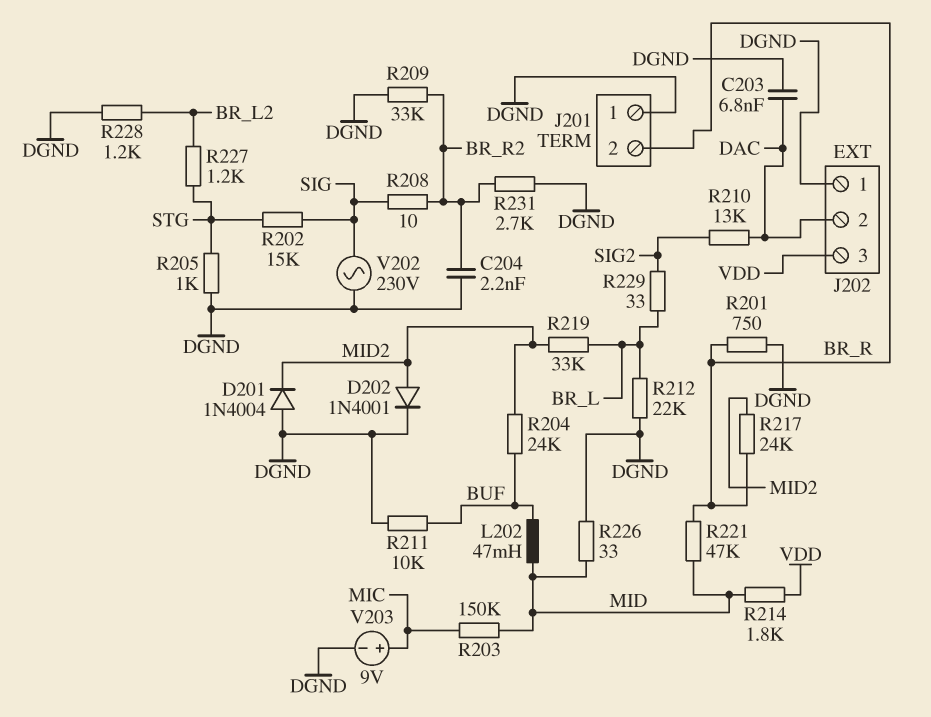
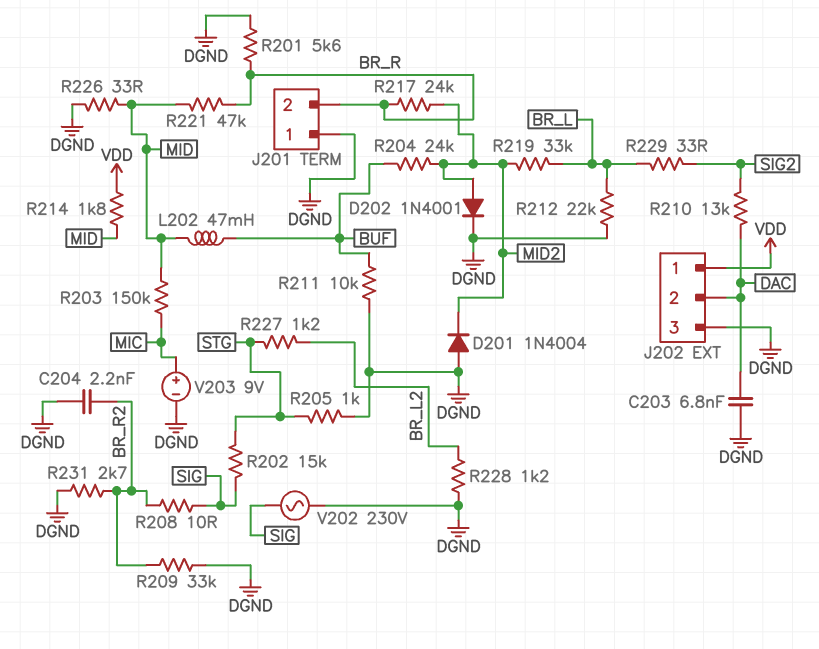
J202 pin 1: DGND -> VDD
J202 pin 3: VDD -> DGND
R201: 750 (BR_R, DGND) -> 5.6k (BR_R, DGND)

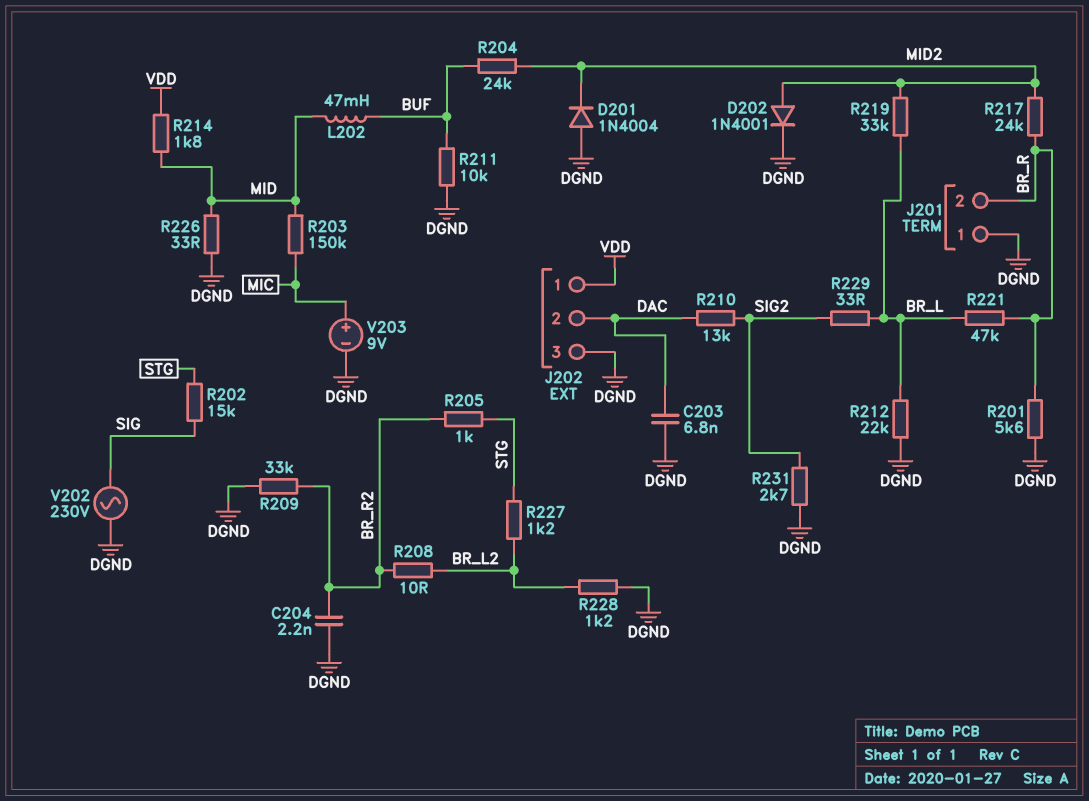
R205: 1k (DGND, STG) -> 1k (BR_R2, STG)
R208: 10 (BR_R2, SIG) -> 10 (BR_L2, BR_R2)
R221: 47k (BR_R, MID) -> 47k (BR_L, BR_R)
R231: 2.7k (BR_R2, DGND) -> 2.7k (DGND, SIG2)

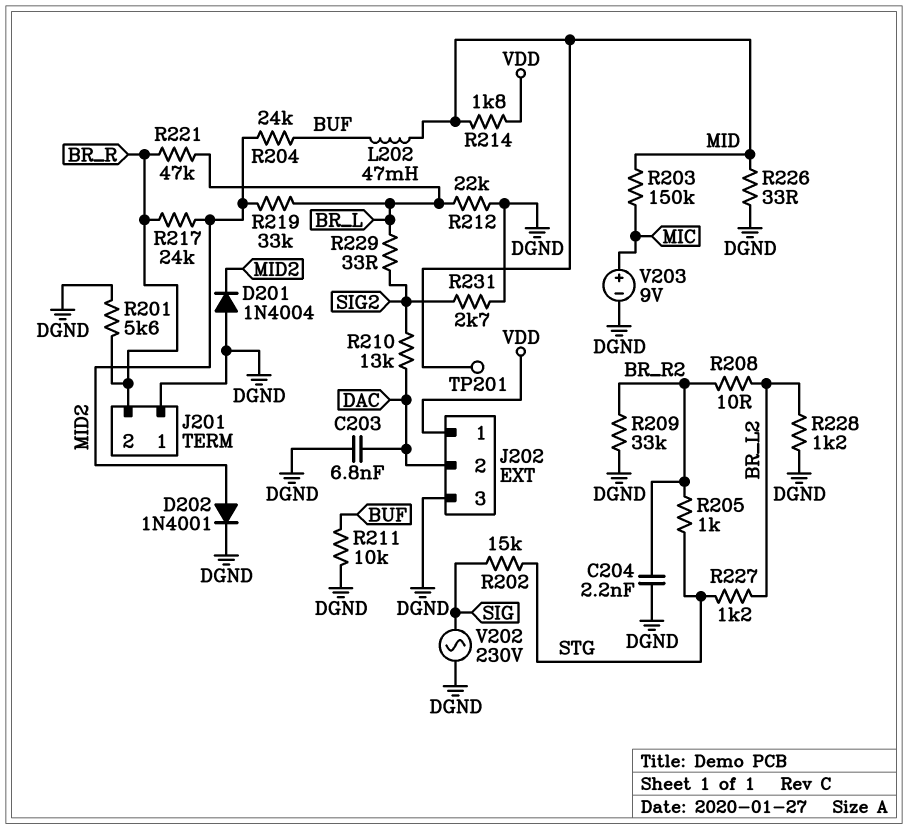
TP201: none -> test point (MID)

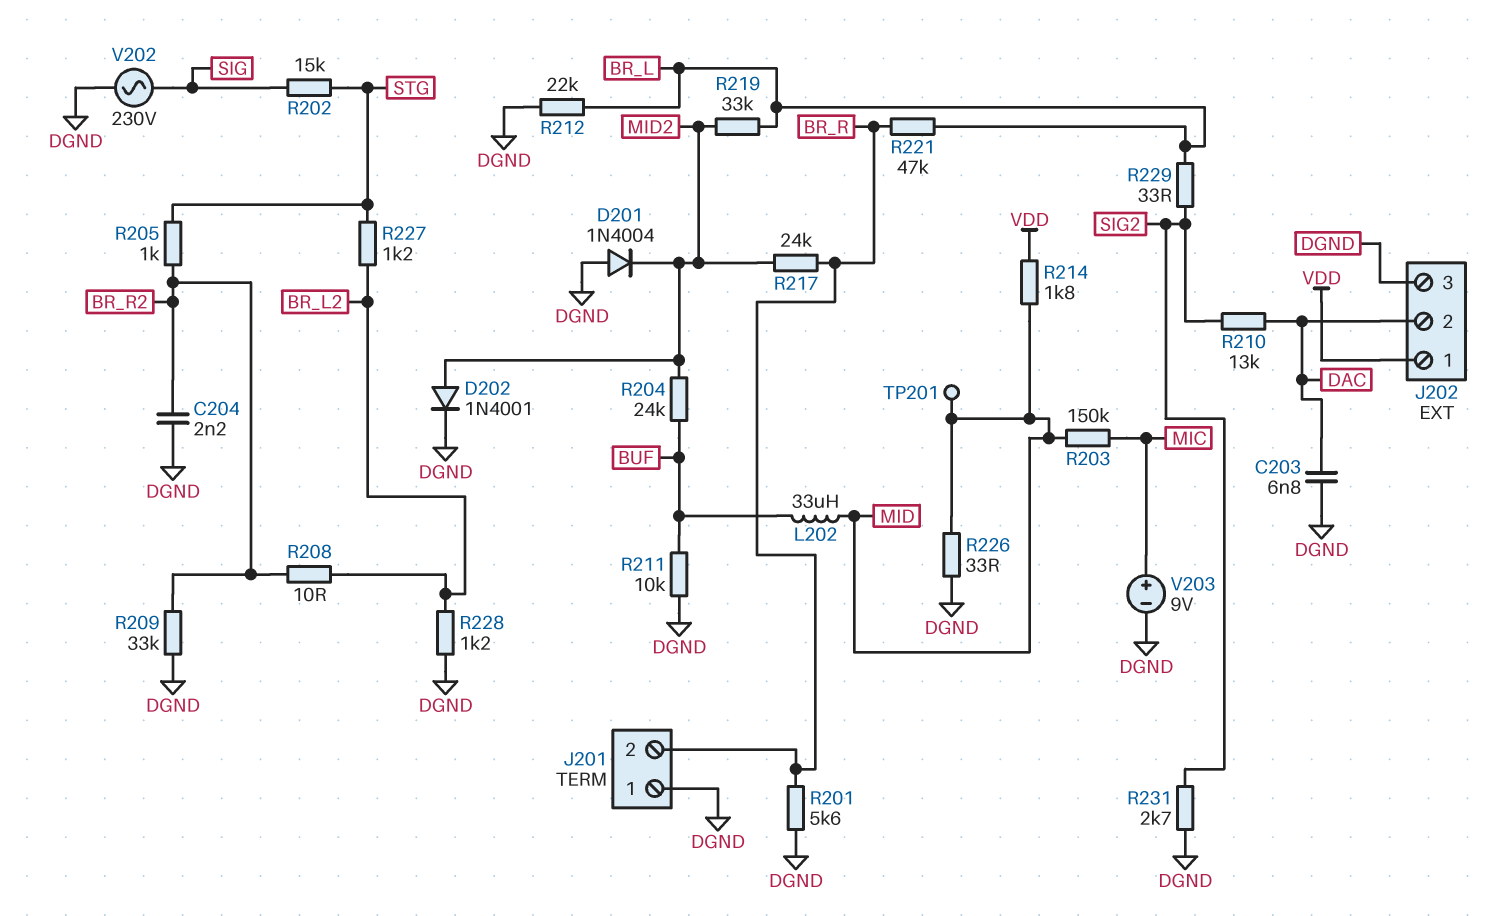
L202: 47mH (BUF, MID) -> 33uH (BUF, MID)

